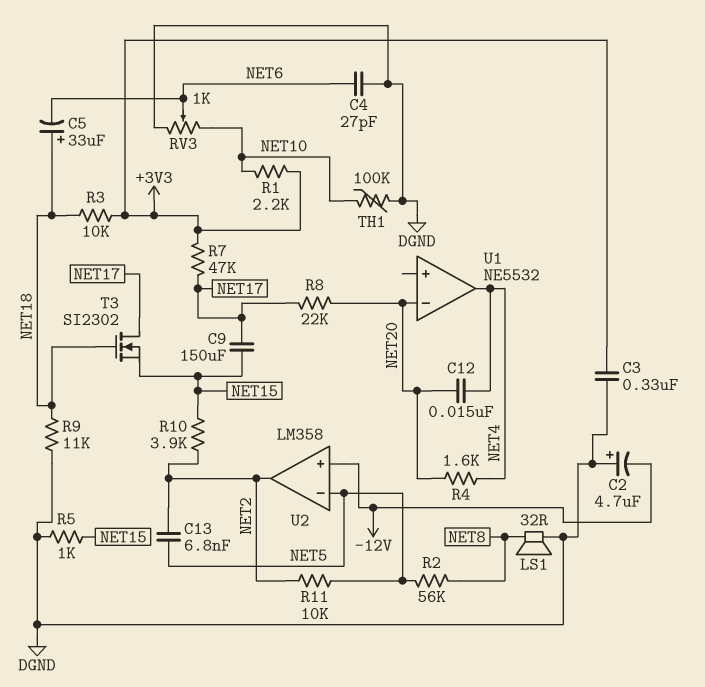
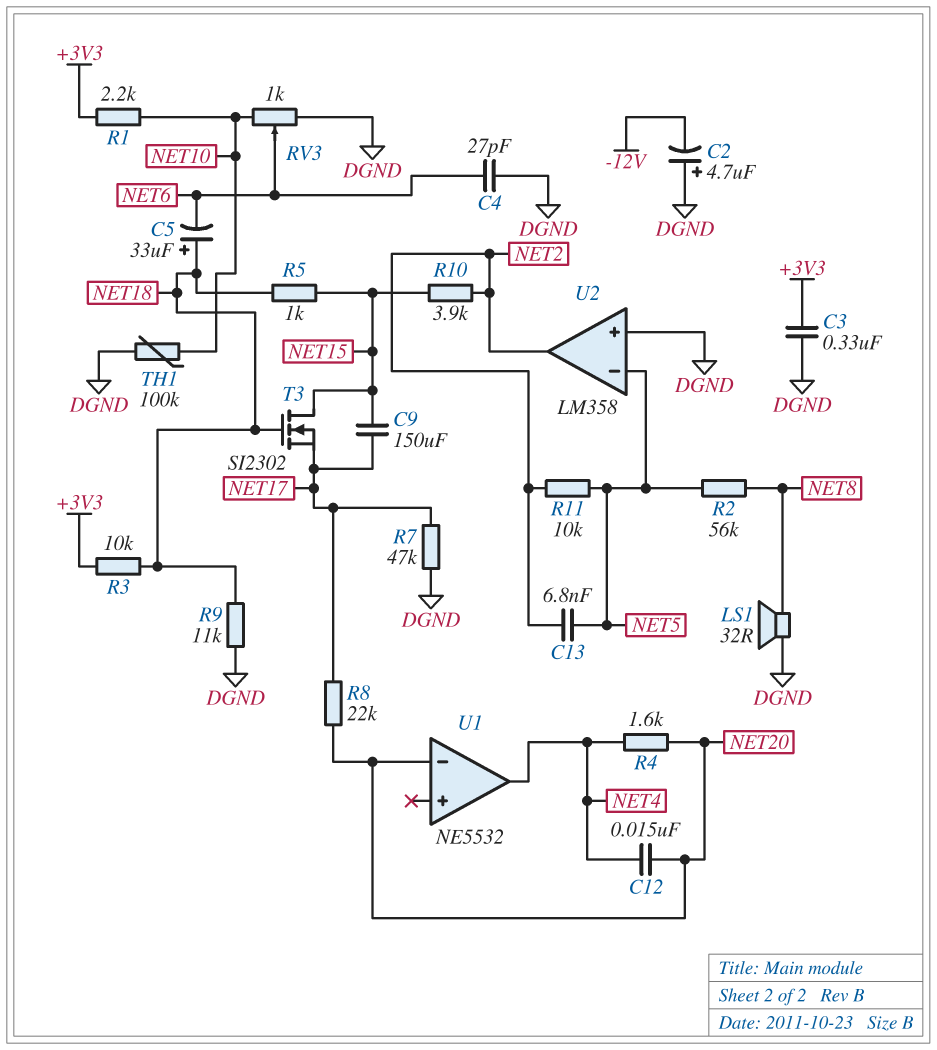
R5: 1k (DGND, NET15) -> 1k (NET15, NET18)
R7: 47k (+3V3, NET17) -> 47k (DGND, NET17)
T3: NMOS SI2302 (G NET18, D NET17, S NET15) -> NMOS SI2302 (G NET18, D NET15, S NET17)
U2 pin in+: -12V -> DGND

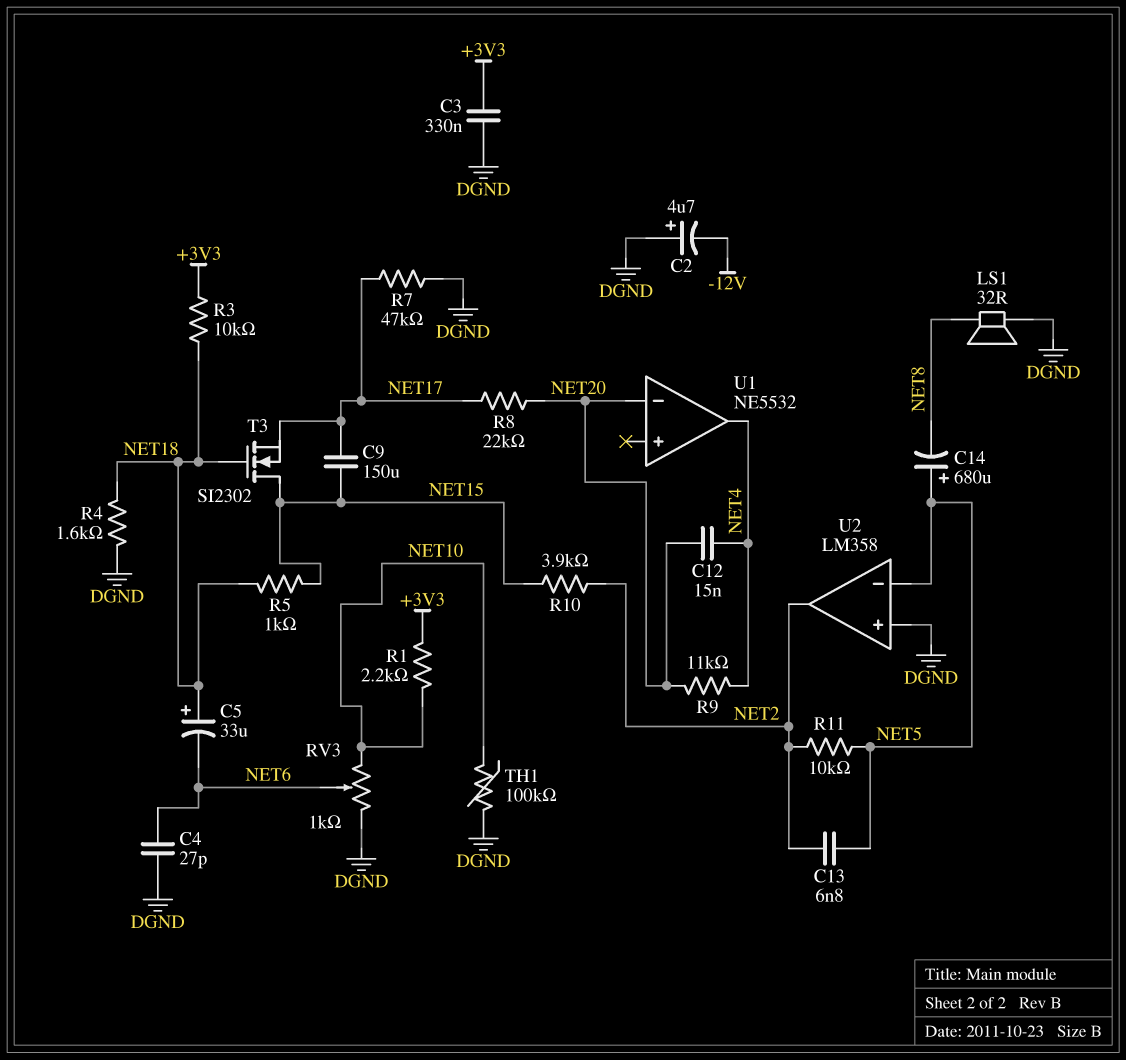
C14: none -> 680uF (plus NET5, minus NET8)
R2: 56k (NET5, NET8) -> none
R4: 1.6k (NET4, NET20) -> 1.6k (DGND, NET18)
R9: 11k (DGND, NET18) -> 11k (NET4, NET20)

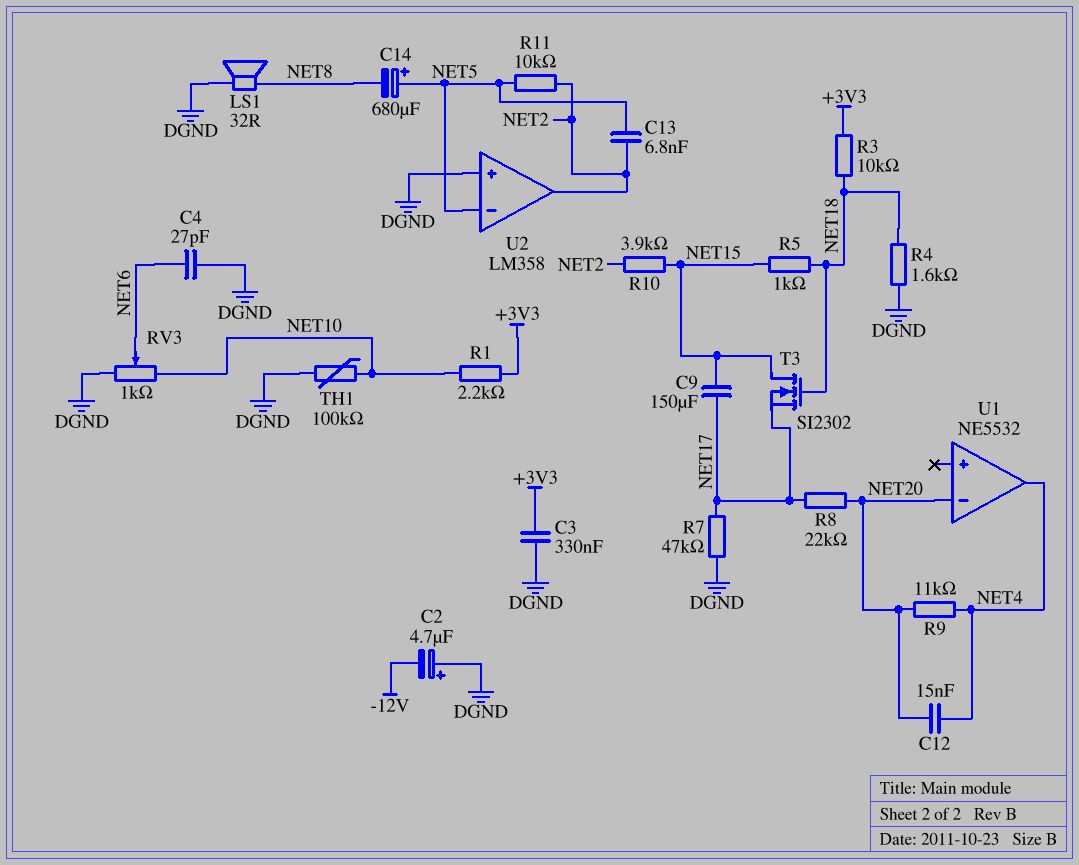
C5: 33uF (plus NET18, minus NET6) -> none

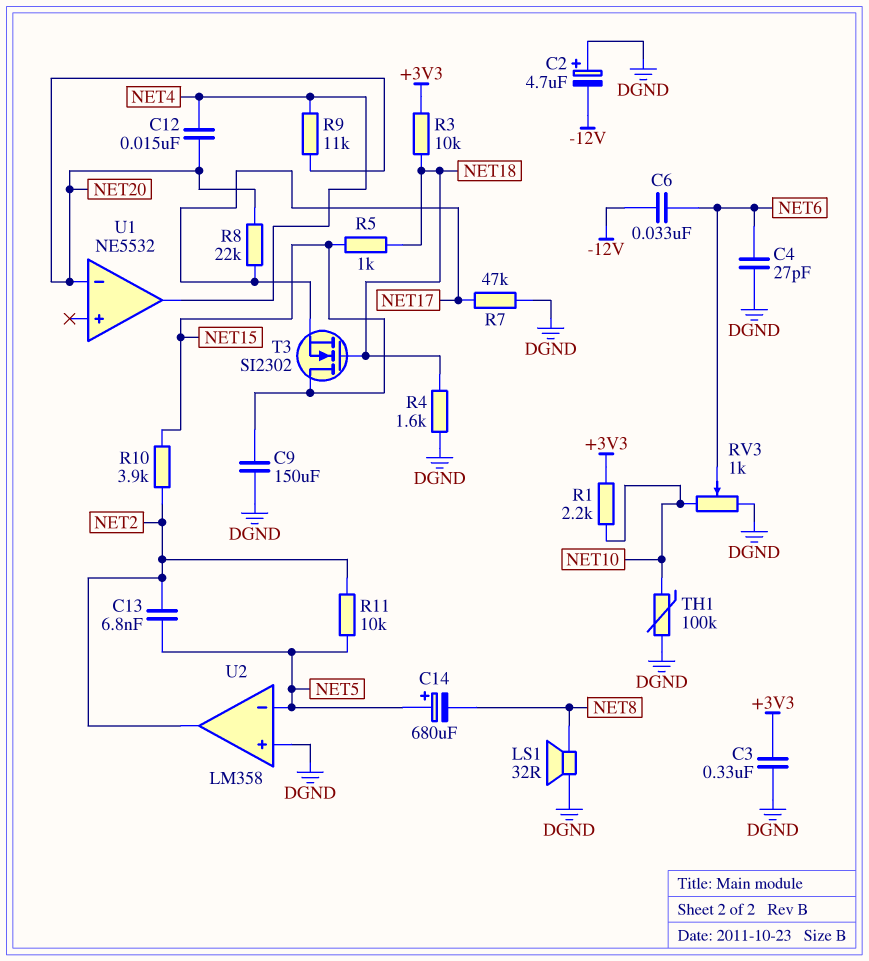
C6: none -> 33nF (-12V, NET6)
C9: 150uF (NET15, NET17) -> 150uF (DGND, NET15)

